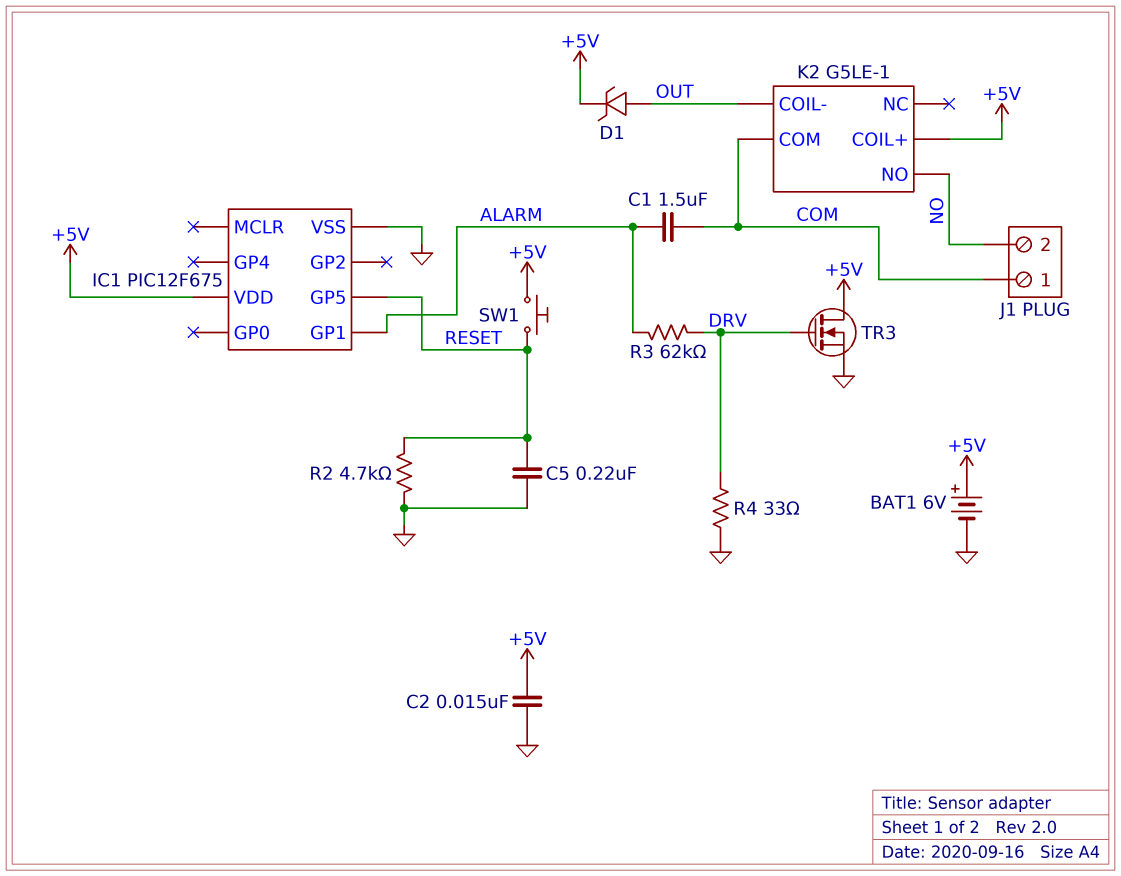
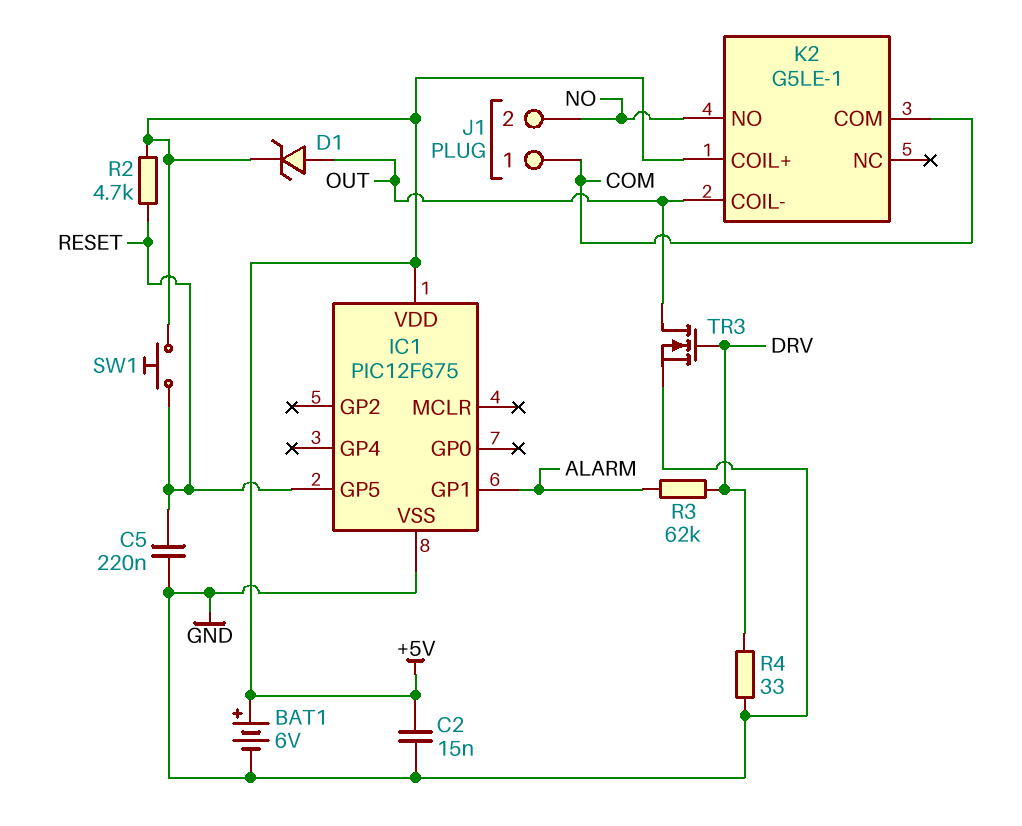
C1: 1.5uF (ALARM, COM) -> none
R2: 4.7k (GND, RESET) -> 4.7k (+5V, RESET)
TR3: NMOS (G DRV, D +5V, S GND) -> NMOS (G DRV, D OUT, S GND)

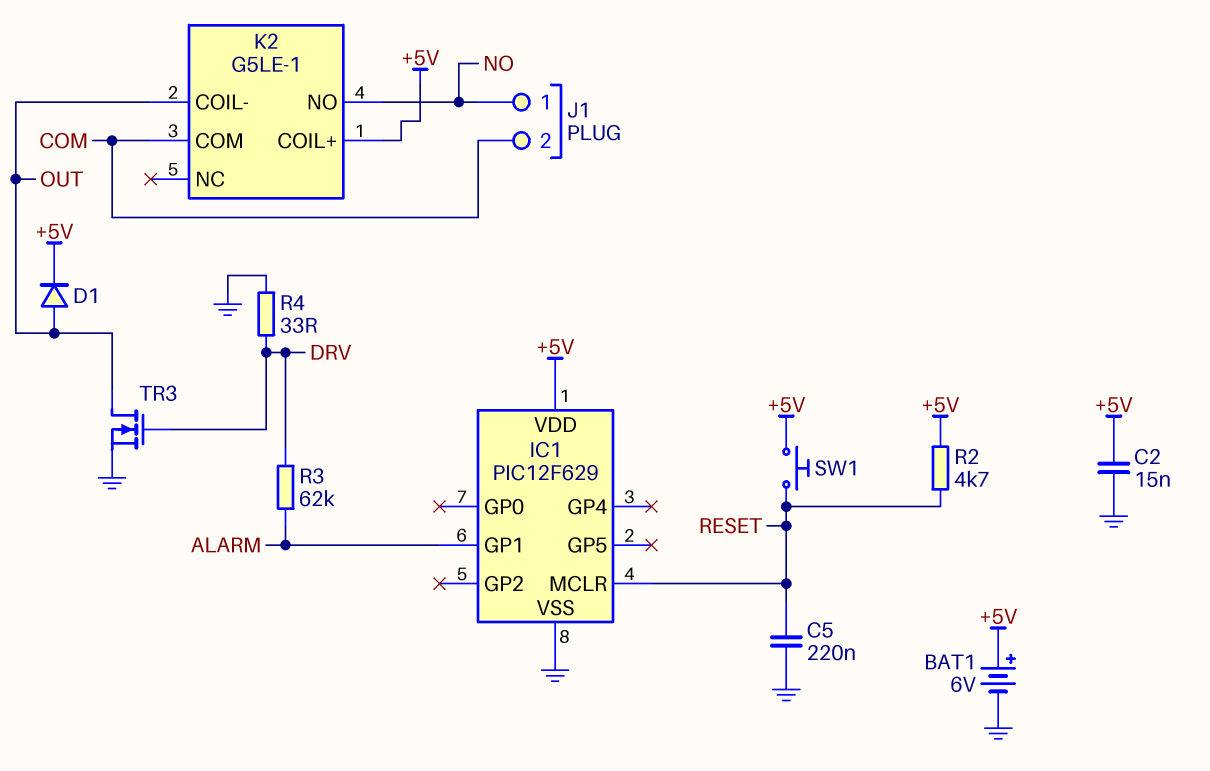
D1: zener (A OUT, K +5V) -> diode (A OUT, K +5V)
IC1: PIC12F675 -> PIC12F629
IC1 pin GP5: RESET -> none
IC1 pin MCLR: none -> RESET
J1 pin 1: COM -> NO
J1 pin 2: NO -> COM

